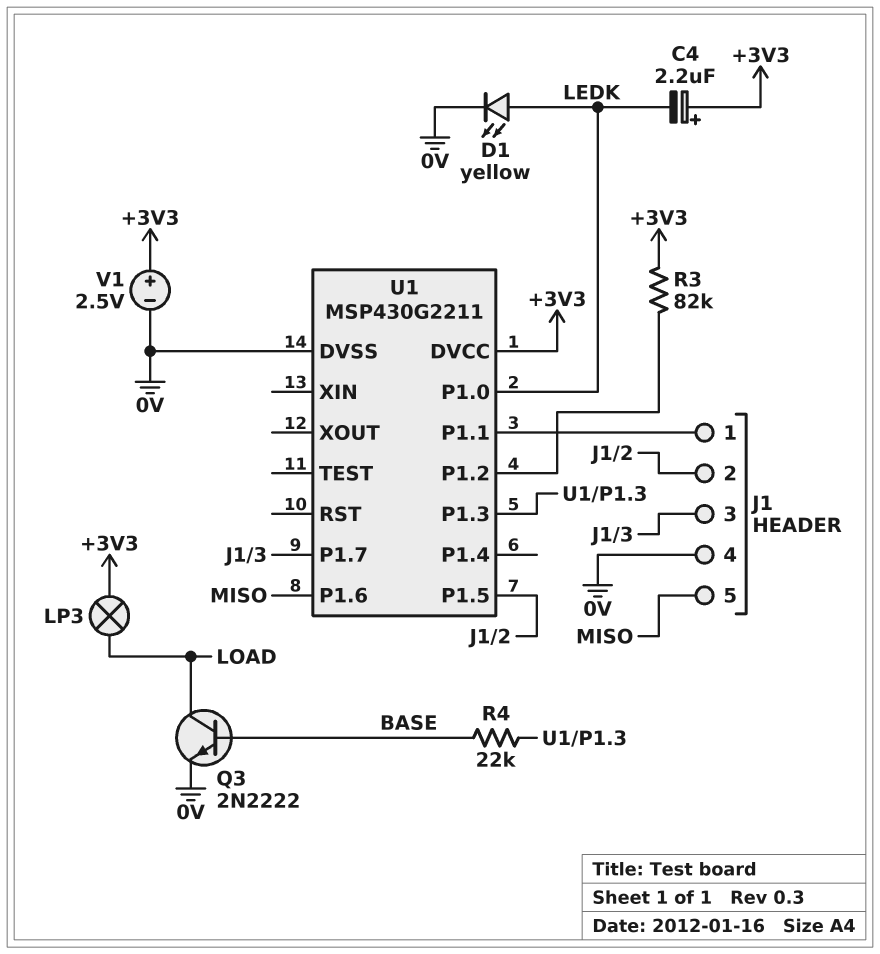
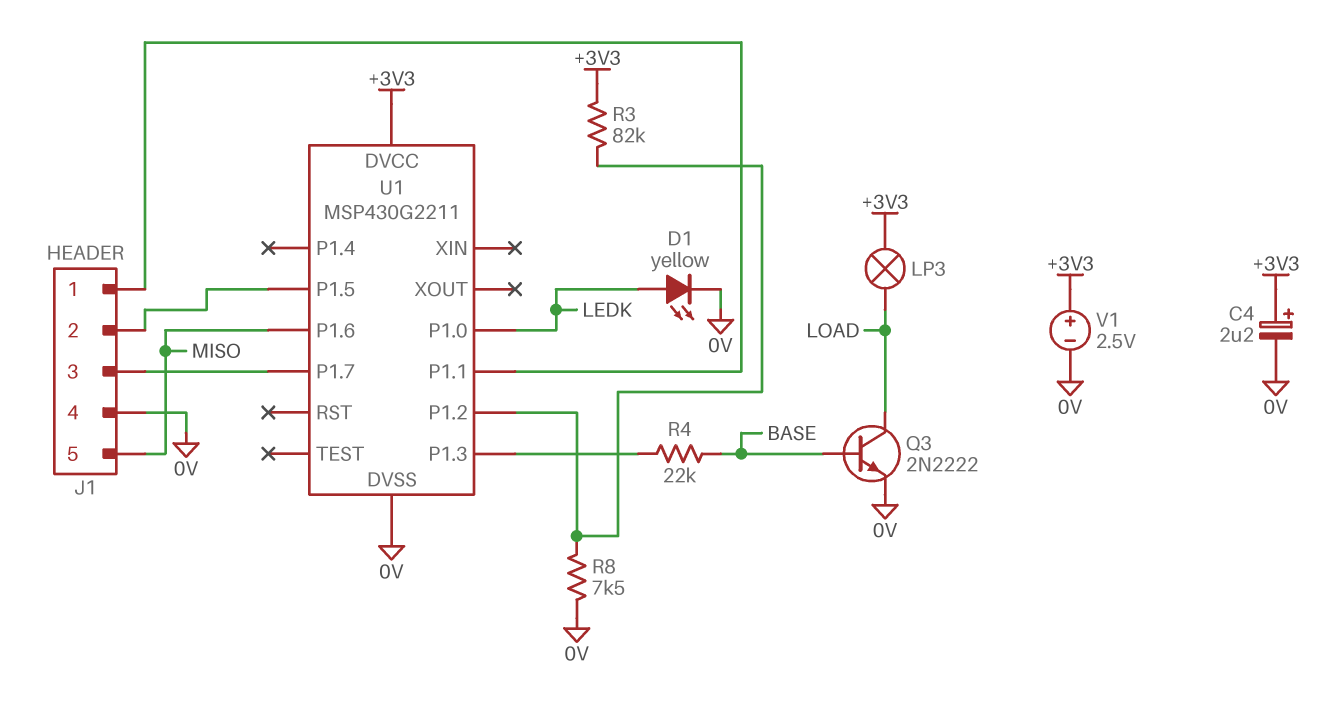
C4: 2.2uF (plus +3V3, minus LEDK) -> 2.2uF (plus +3V3, minus 0V)
R8: none -> 7.5k (0V, U1/P1.2)

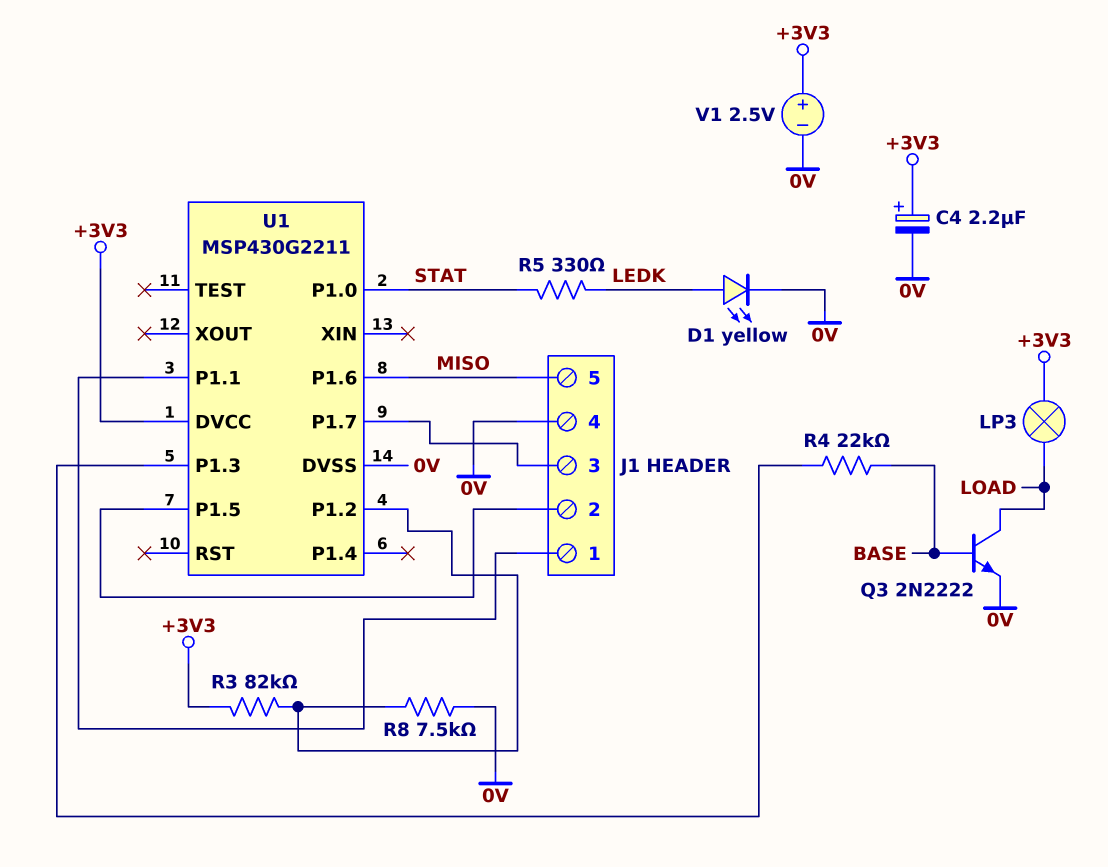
R5: none -> 330 (LEDK, STAT)
U1 pin P1.0: LEDK -> STAT

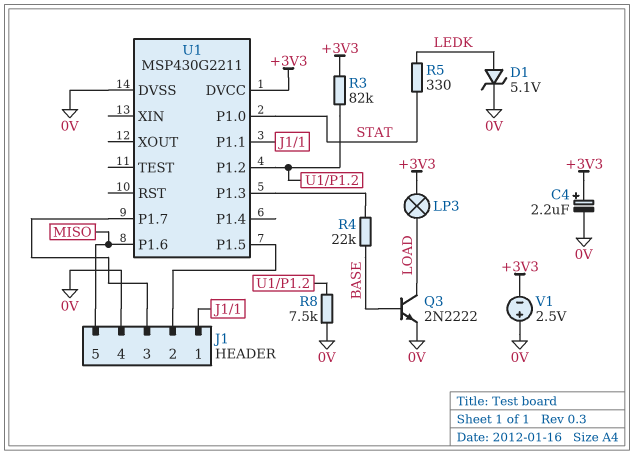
D1: LED yellow (A LEDK, K 0V) -> zener 5.1V (A LEDK, K 0V)
V1: 2.5V (plus +3V3, minus 0V) -> 2.5V (plus 0V, minus +3V3)

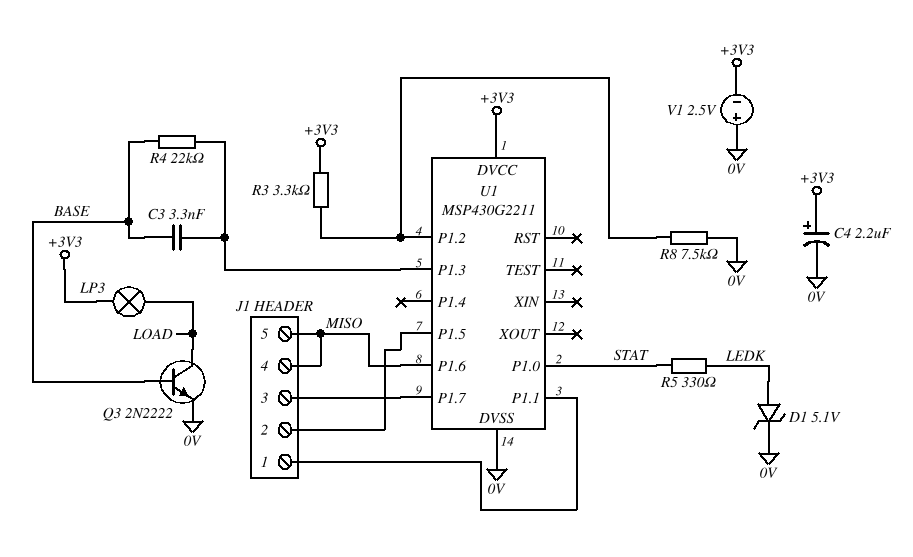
C3: none -> 3.3nF (BASE, U1/P1.3)
J1 pin 4: 0V -> MISO
R3: 82k (+3V3, U1/P1.2) -> 3.3k (+3V3, U1/P1.2)

